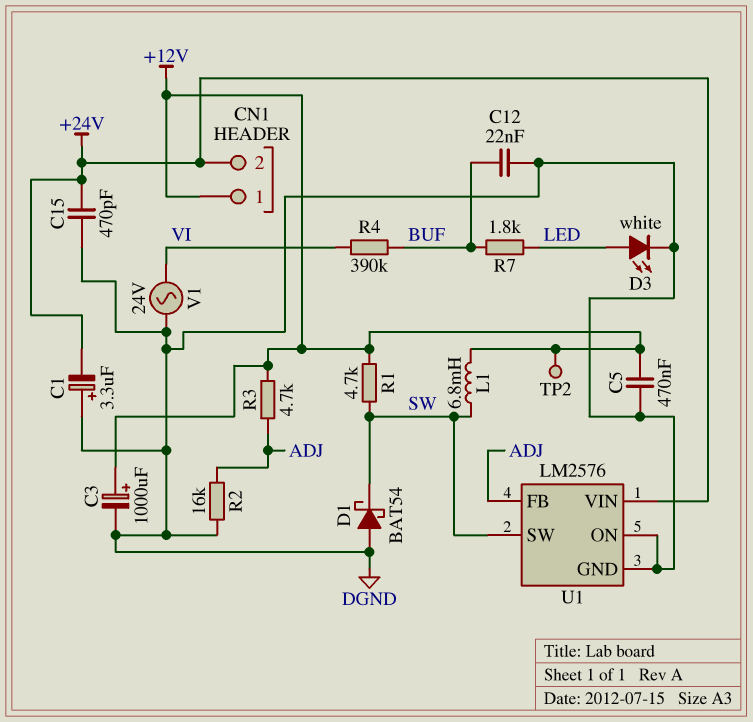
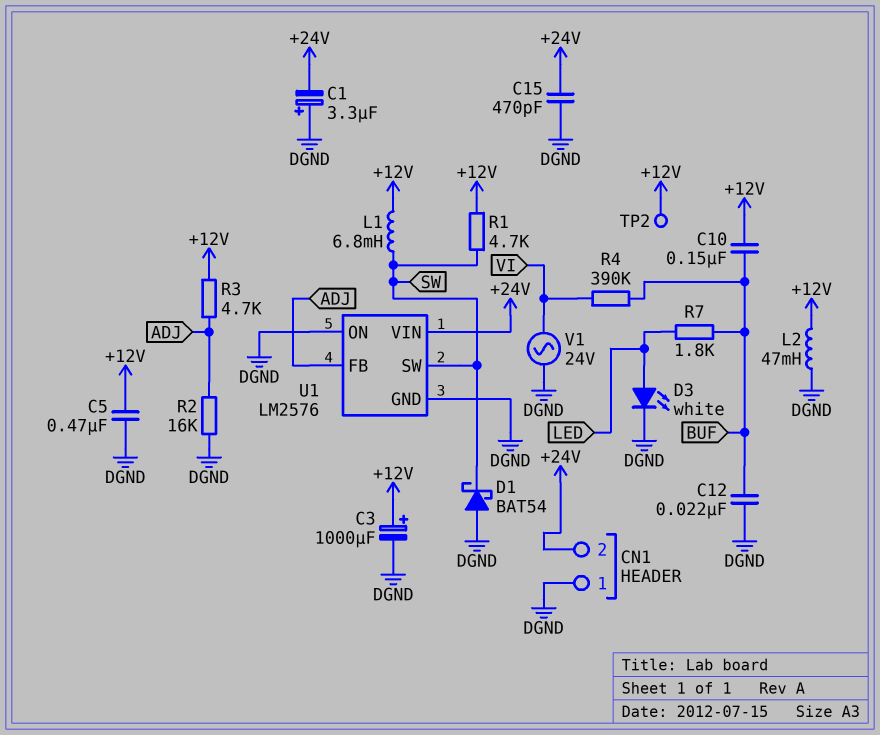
C10: none -> 150nF (+12V, BUF)
CN1 pin 1: +12V -> DGND
L2: none -> 47mH (+12V, DGND)

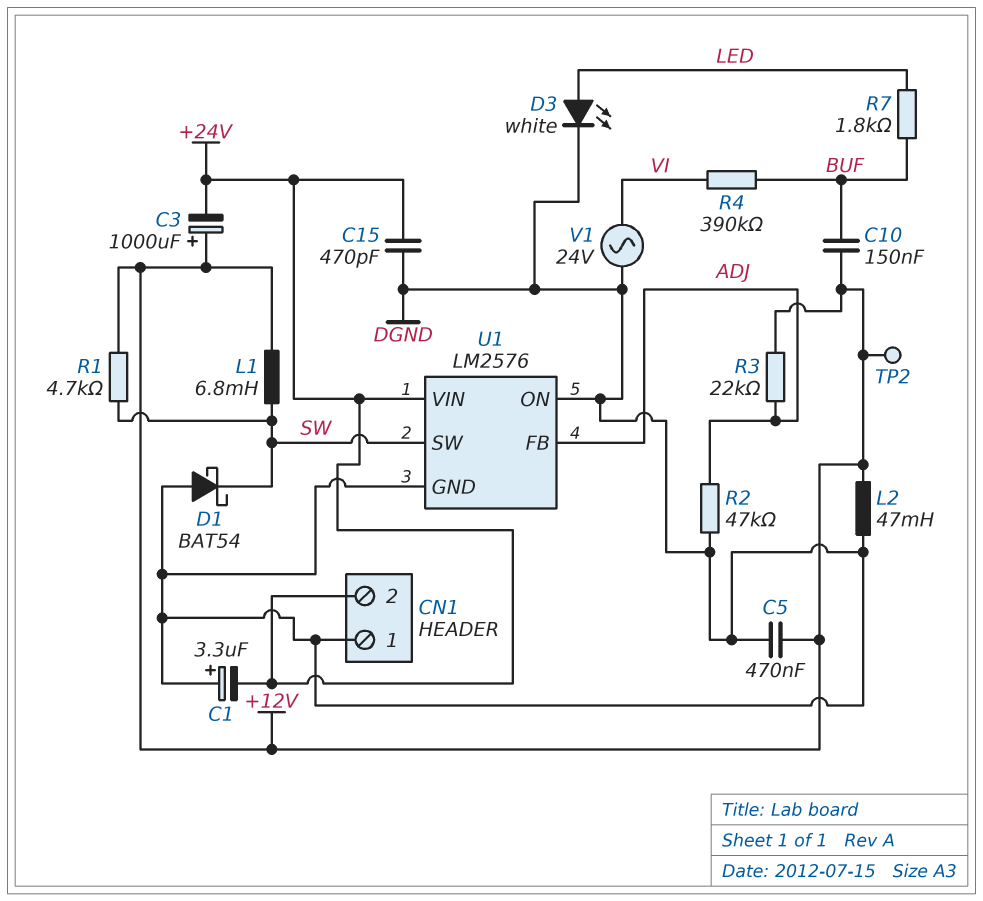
C3: 1000uF (plus +12V, minus DGND) -> 1000uF (plus +12V, minus +24V)
C12: 22nF (BUF, DGND) -> none
R2: 16k (ADJ, DGND) -> 47k (ADJ, DGND)
R3: 4.7k (+12V, ADJ) -> 22k (+12V, ADJ)

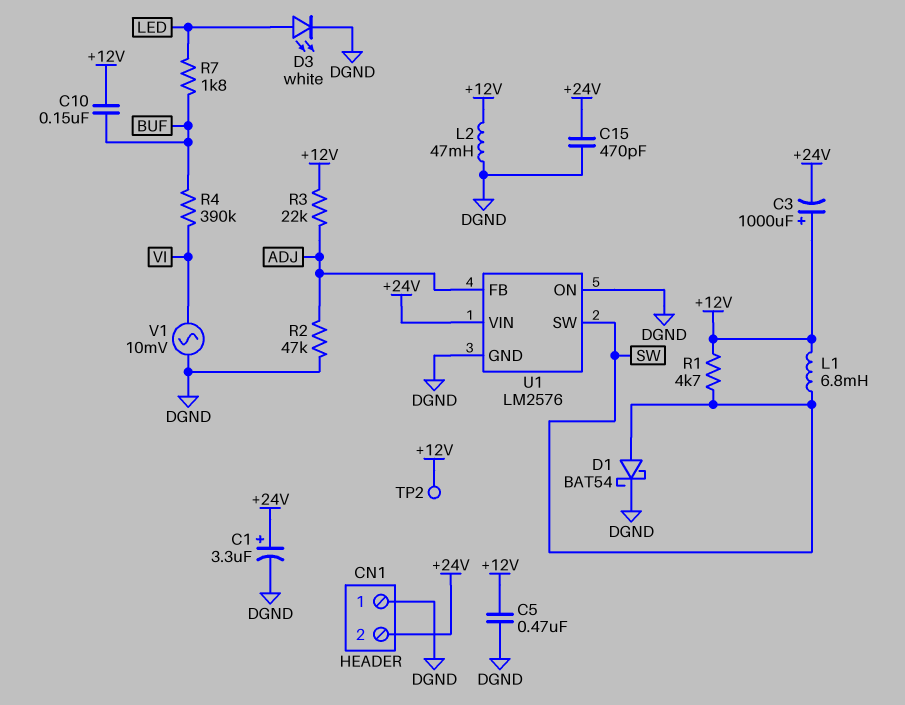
C1: 3.3uF (plus DGND, minus +24V) -> 3.3uF (plus +24V, minus DGND)
D1: schottky BAT54 (A DGND, K SW) -> schottky BAT54 (A SW, K DGND)
V1: AC 24V (DGND, VI) -> AC 10mV (DGND, VI)

